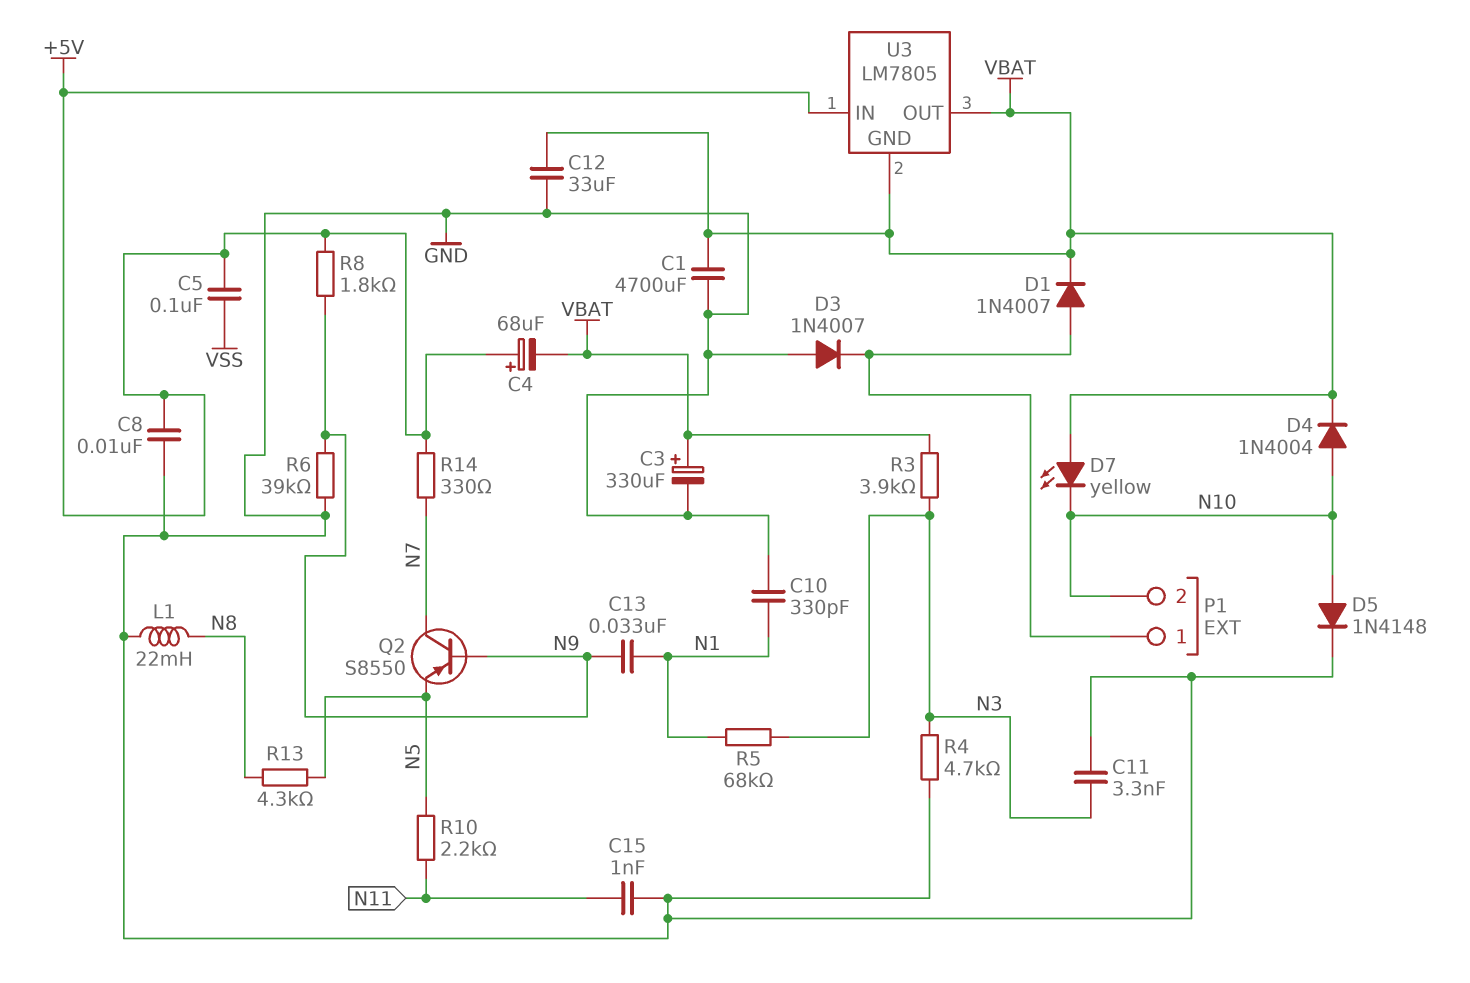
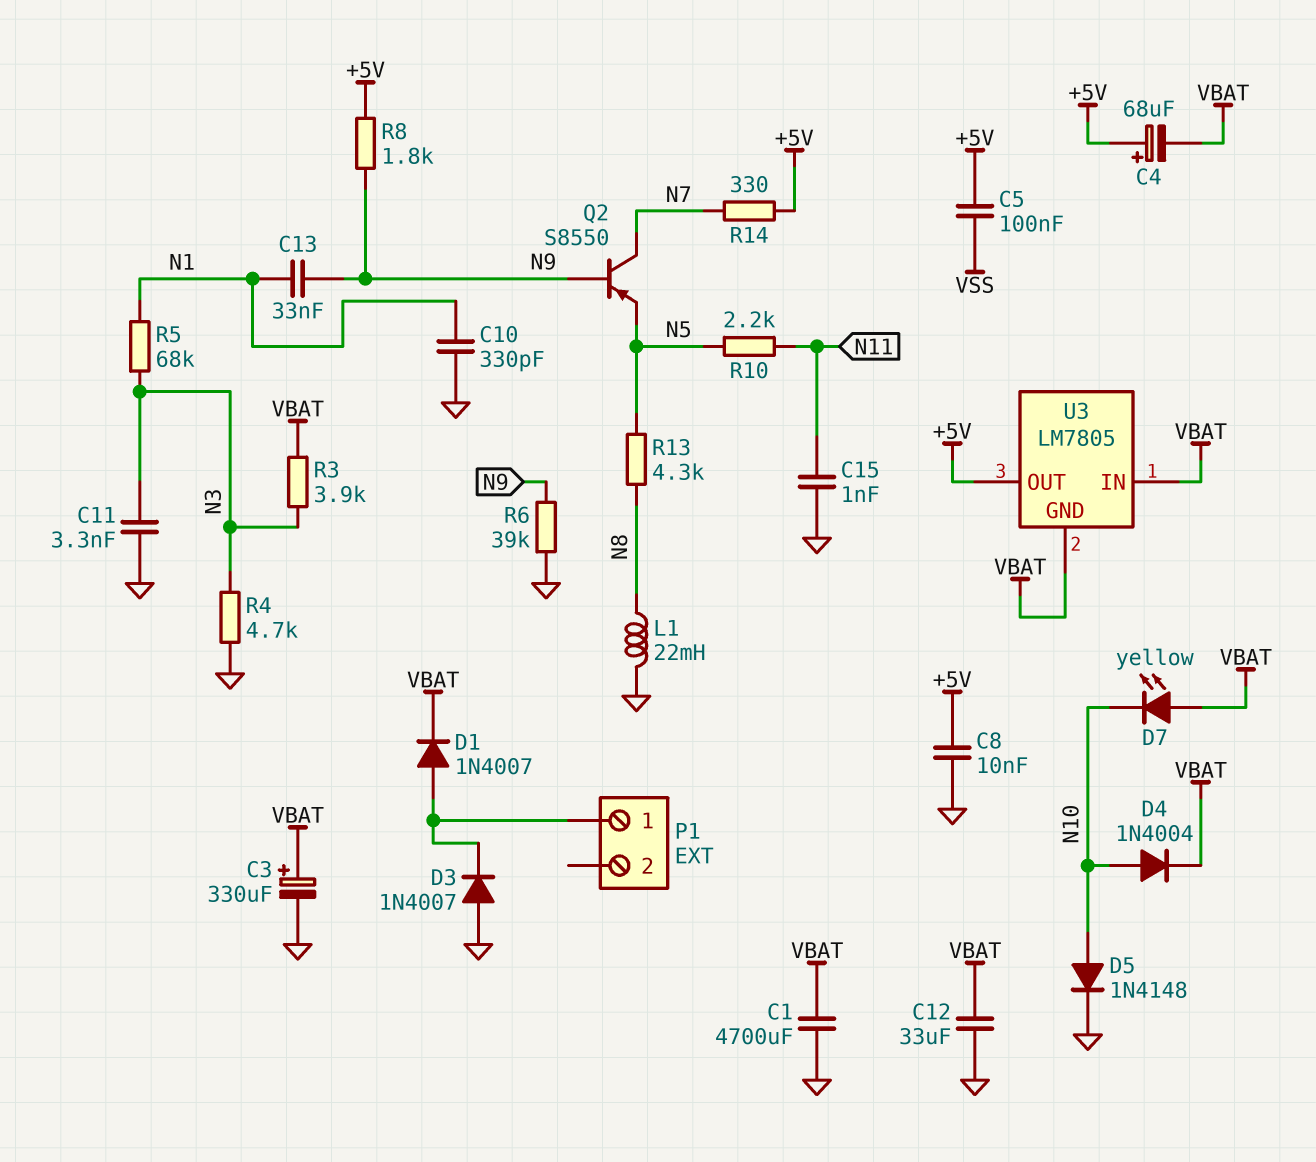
P1 pin 2: N10 -> none
U3 pin IN: +5V -> VBAT
U3 pin OUT: VBAT -> +5V

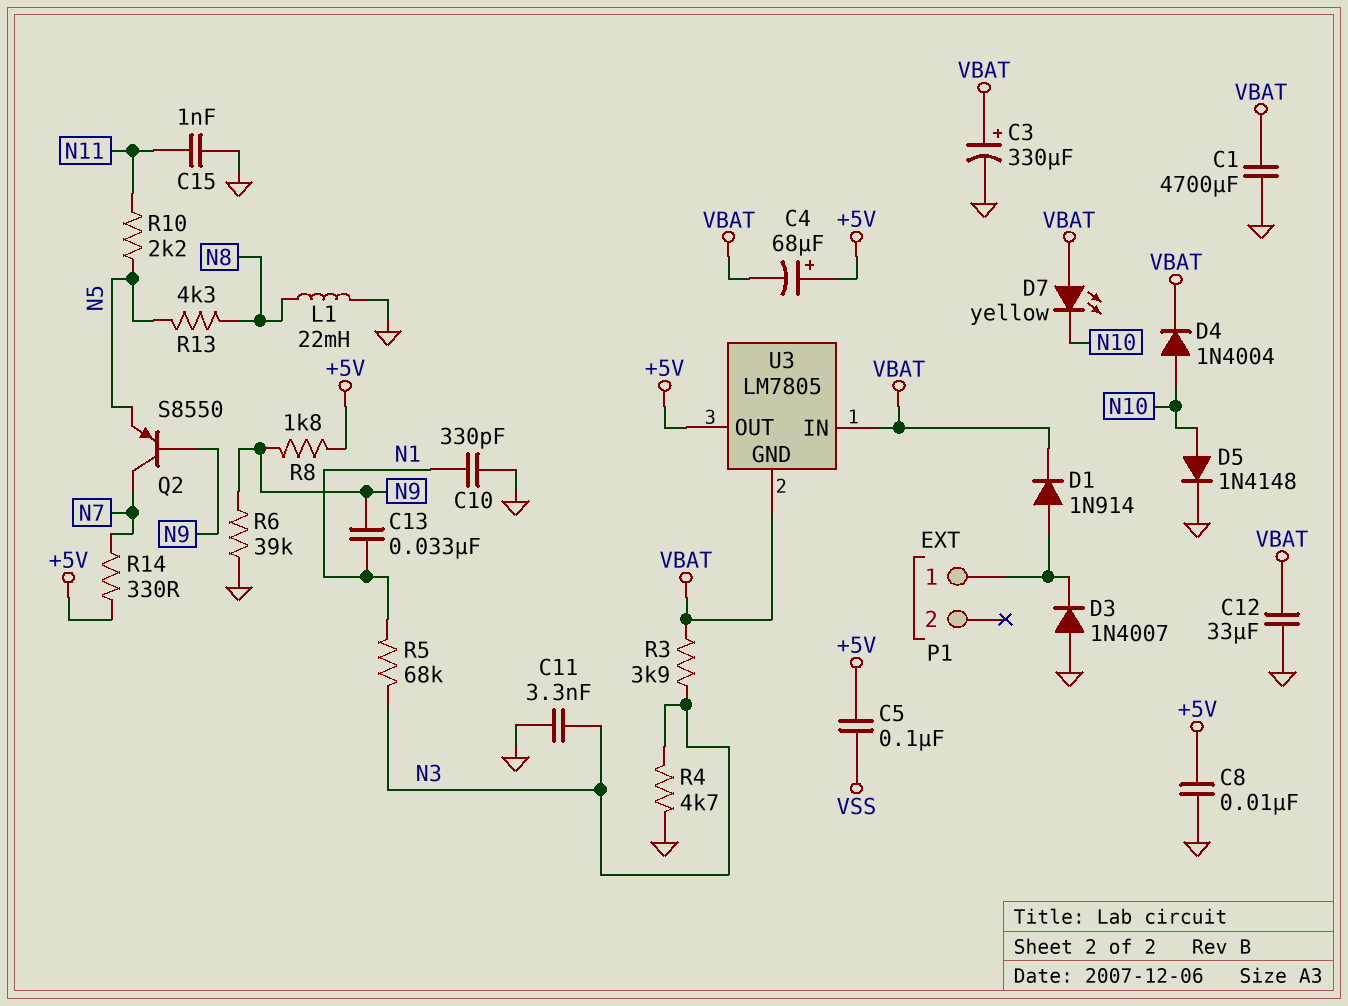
D1: diode 1N4007 (A P1/1, K VBAT) -> diode 1N914 (A P1/1, K VBAT)

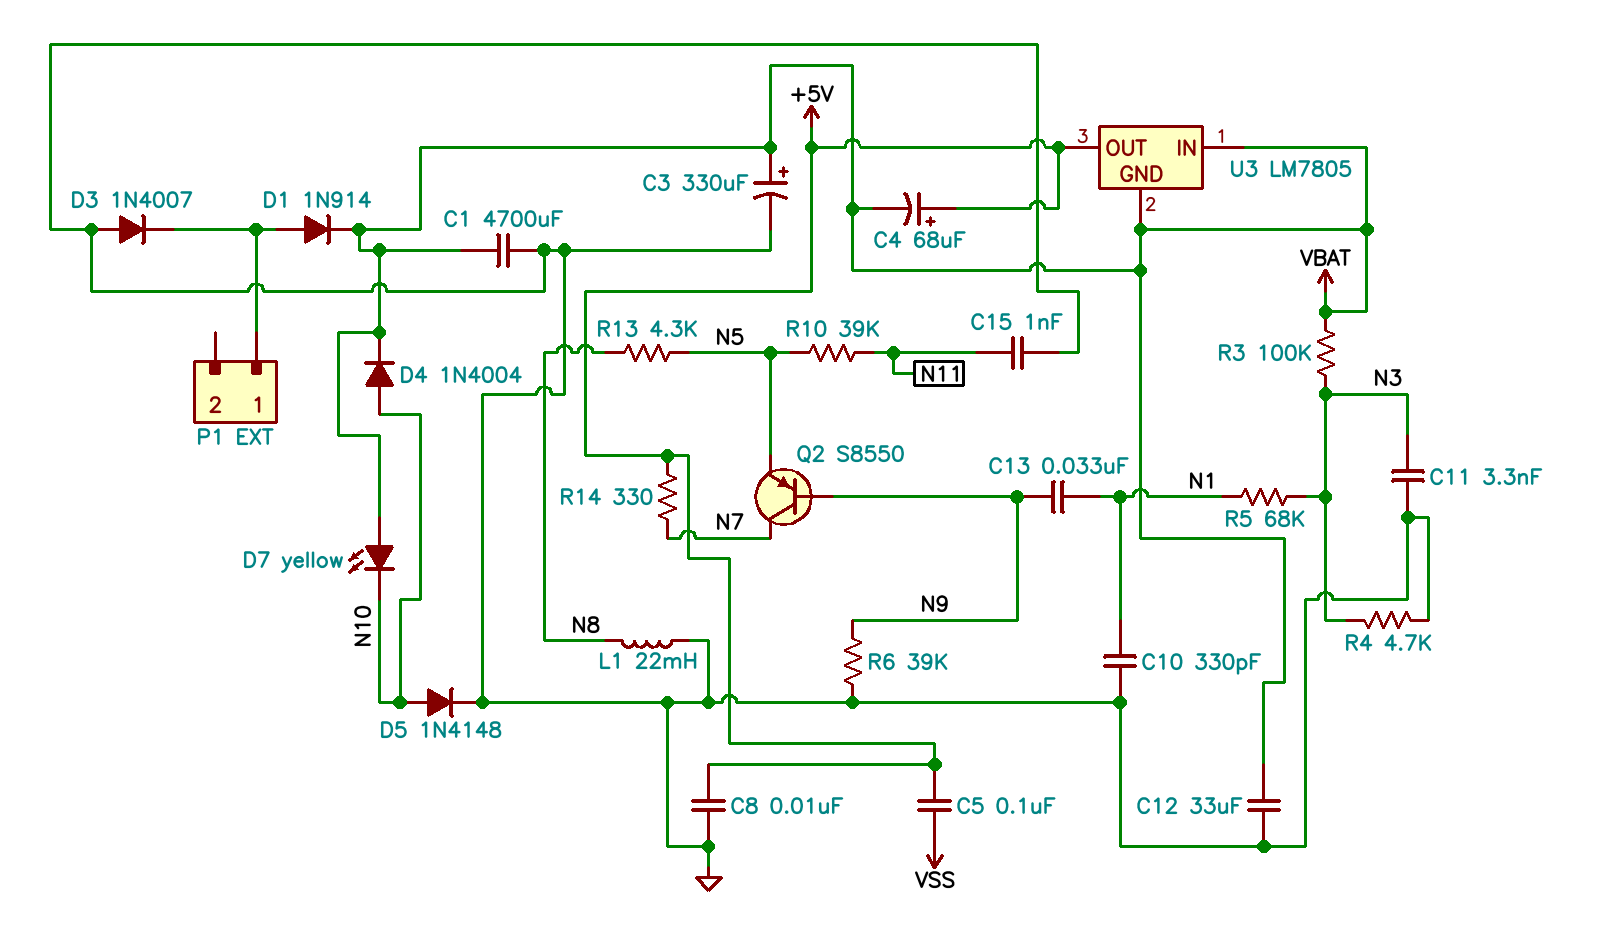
R3: 3.9k (N3, VBAT) -> 100k (N3, VBAT)
R8: 1.8k (+5V, N9) -> none
R10: 2.2k (N5, N11) -> 39k (N5, N11)

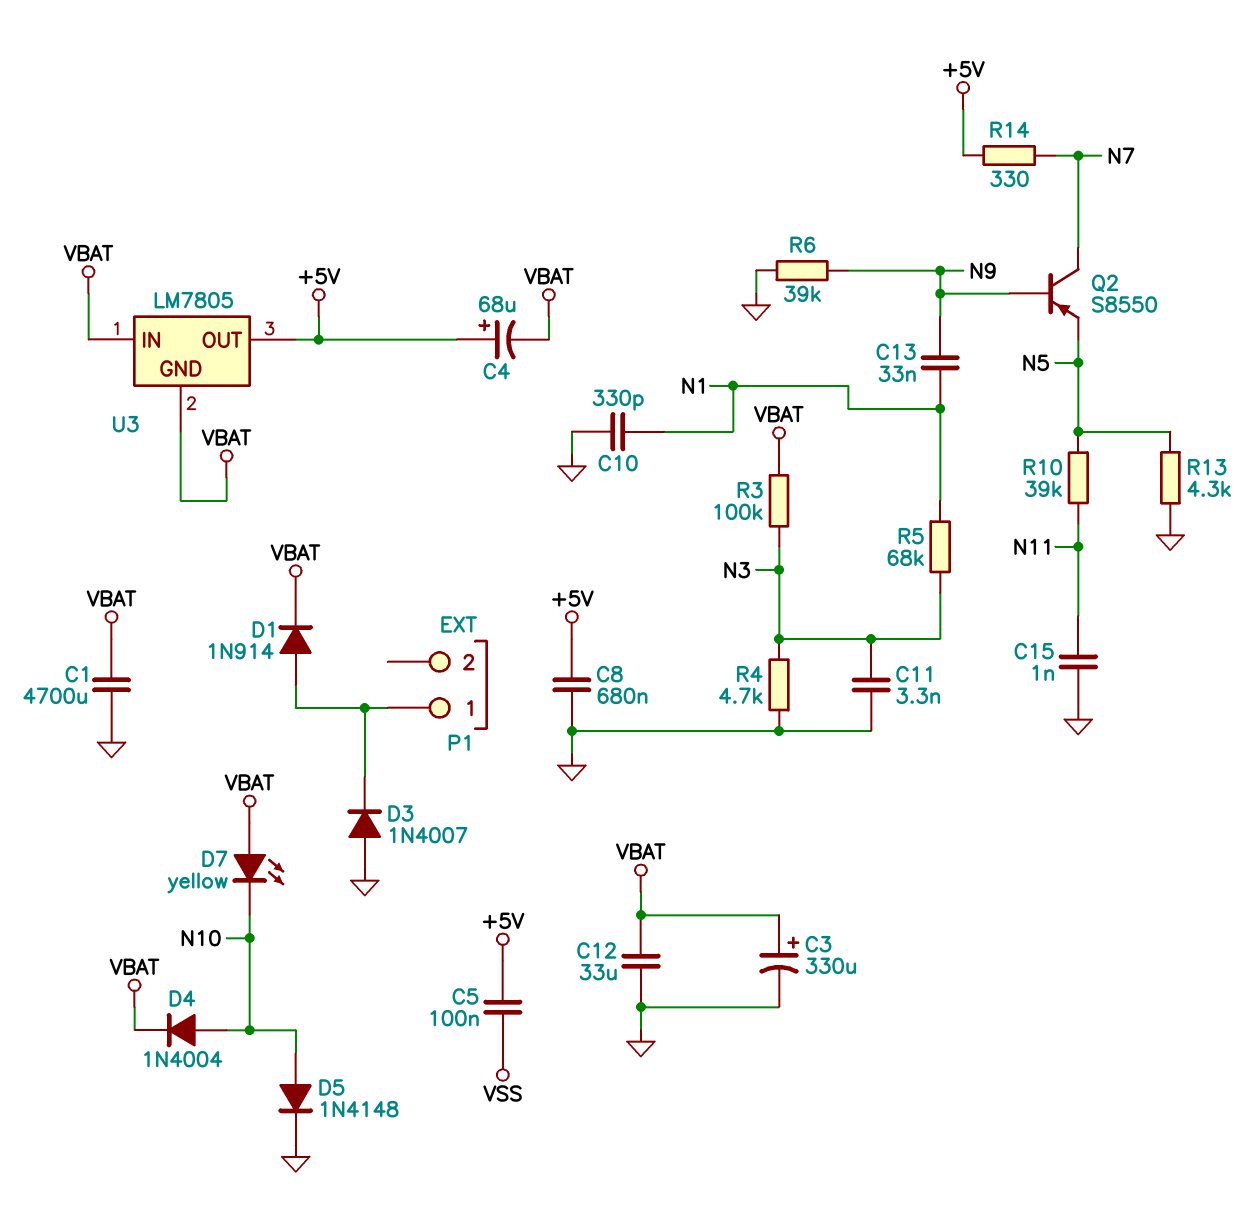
C8: 10nF (+5V, GND) -> 680nF (+5V, GND)
L1: 22mH (GND, N8) -> none
R13: 4.3k (N5, N8) -> 4.3k (GND, N5)

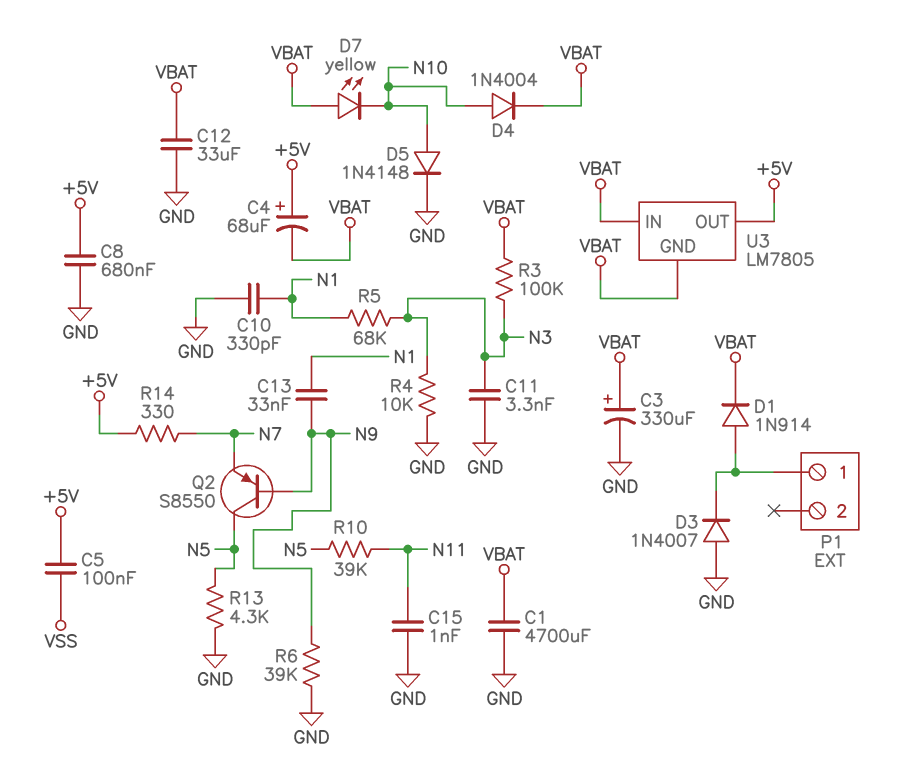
Q2: PNP S8550 (B N9, C N7, E N5) -> PNP S8550 (B N9, C N5, E N7)
R4: 4.7k (GND, N3) -> 10k (GND, N3)

